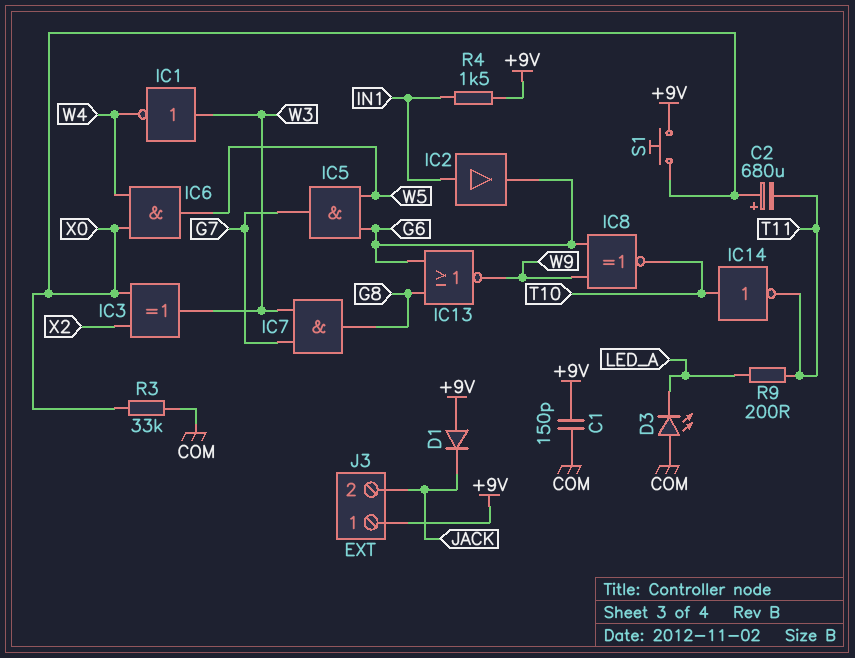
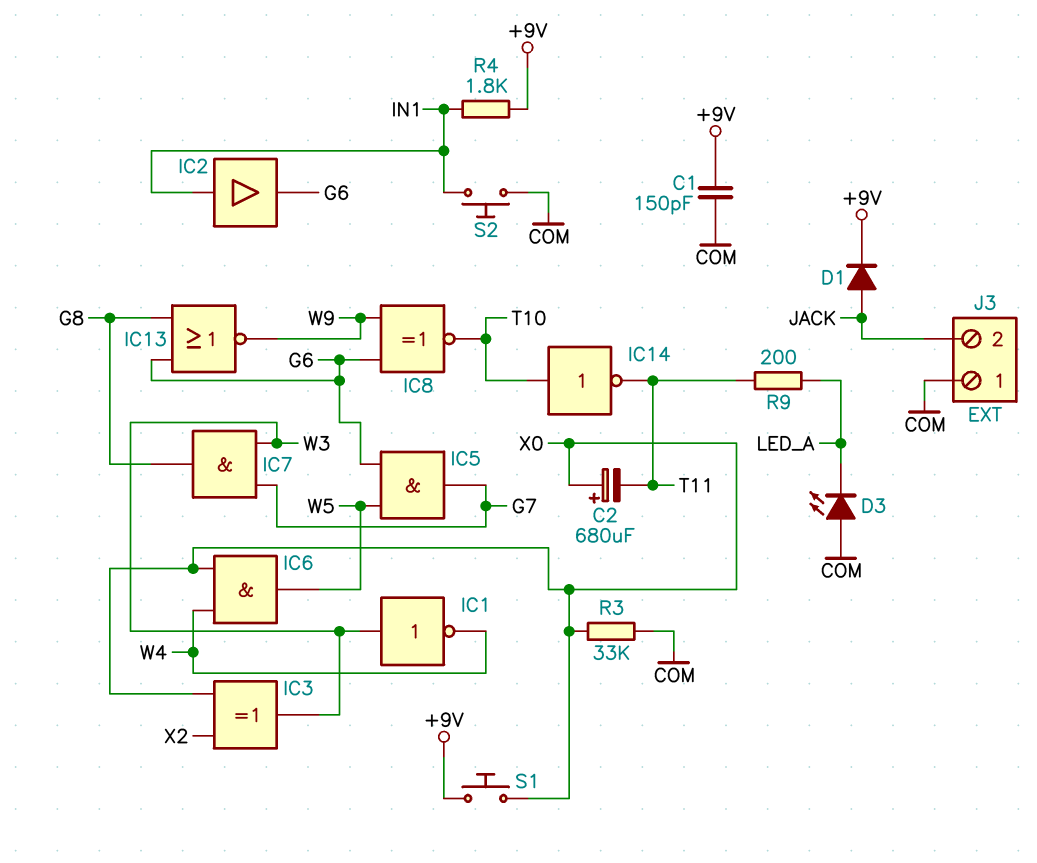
D1: diode (A +9V, K JACK) -> diode (A JACK, K +9V)
J3 pin 1: +9V -> COM
R4: 1.5k (+9V, IN1) -> 1.8k (+9V, IN1)
S2: none -> button (COM, IN1)

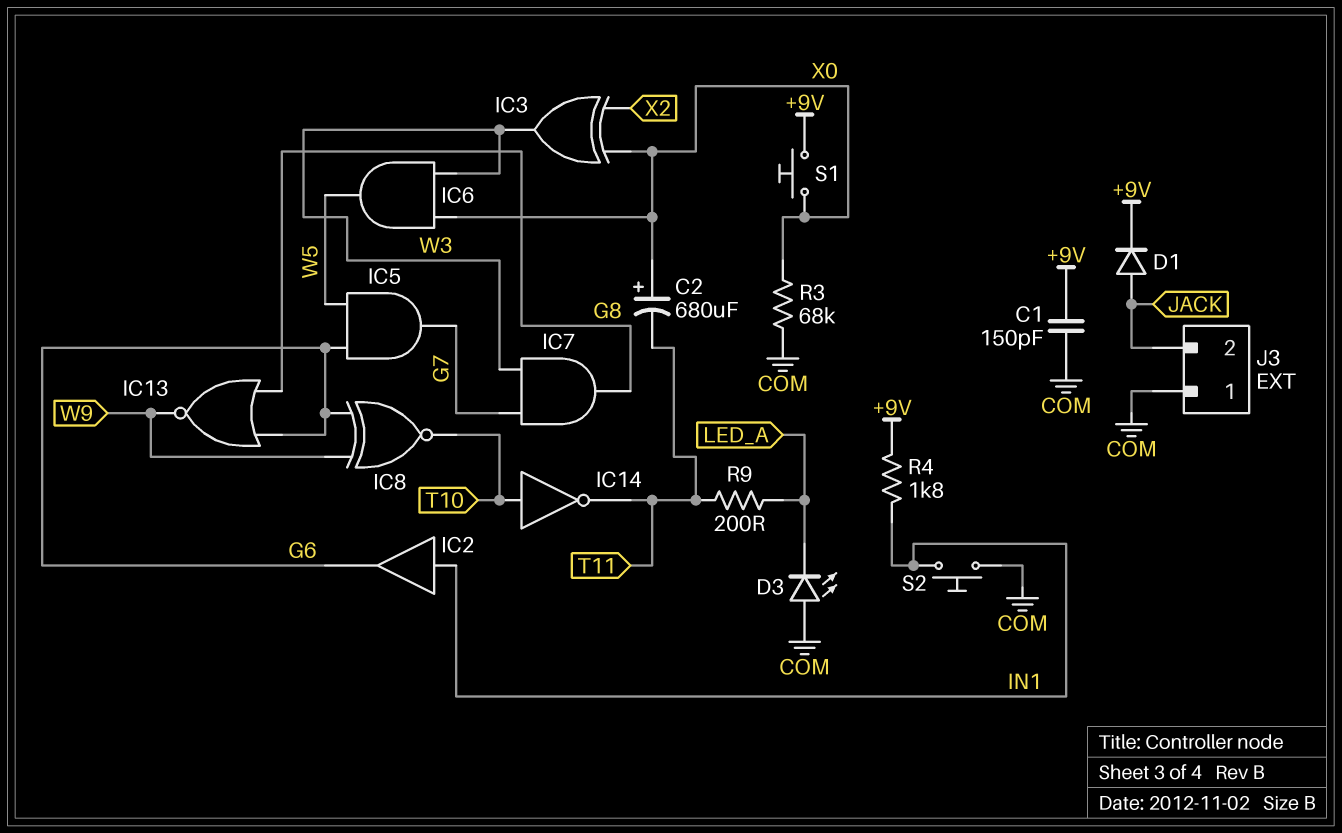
IC1: NOT (in W3, out W4) -> none
IC6: AND (in W4, in X0, out W5) -> AND (in W3, in X0, out W5)
R3: 33k (COM, X0) -> 68k (COM, X0)

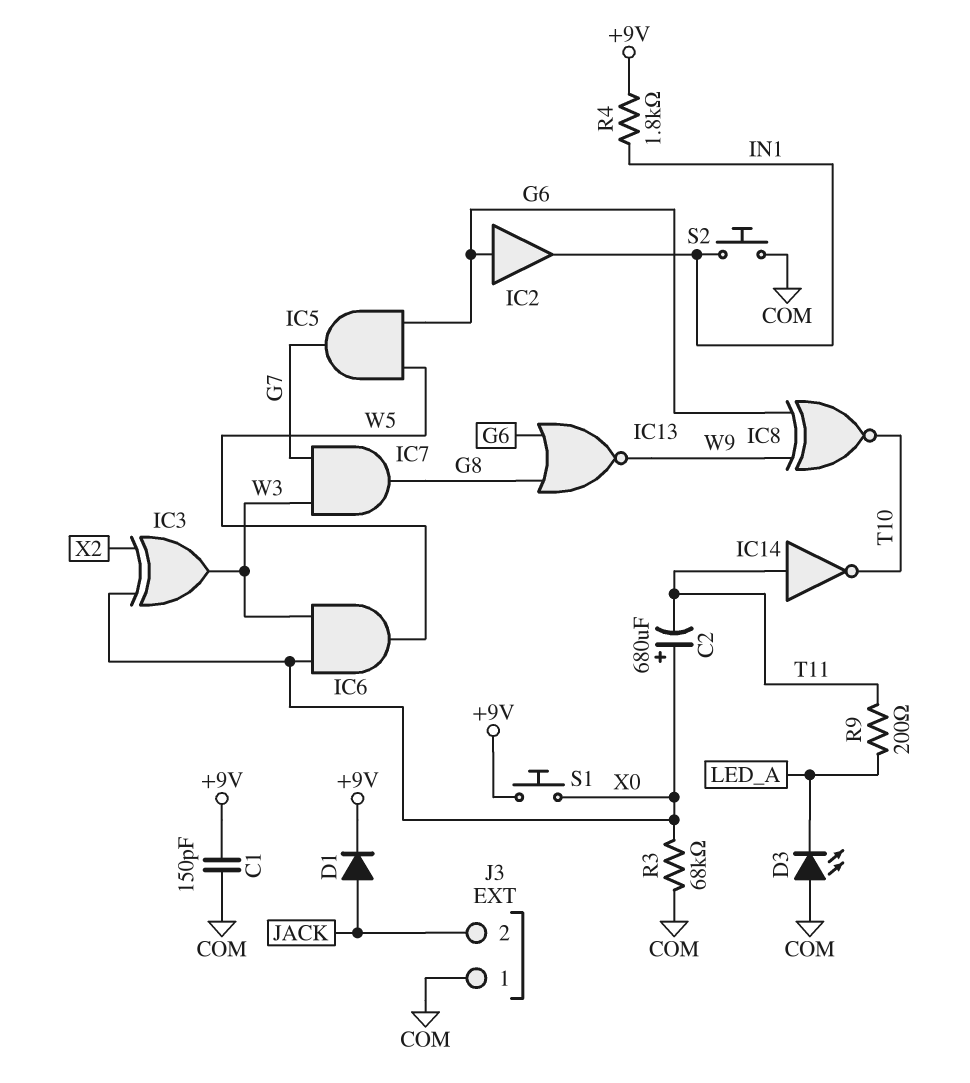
IC2: buffer (in IN1, out G6) -> buffer (in G6, out IN1)
IC14: NOT (in T10, out T11) -> NOT (in T11, out T10)

